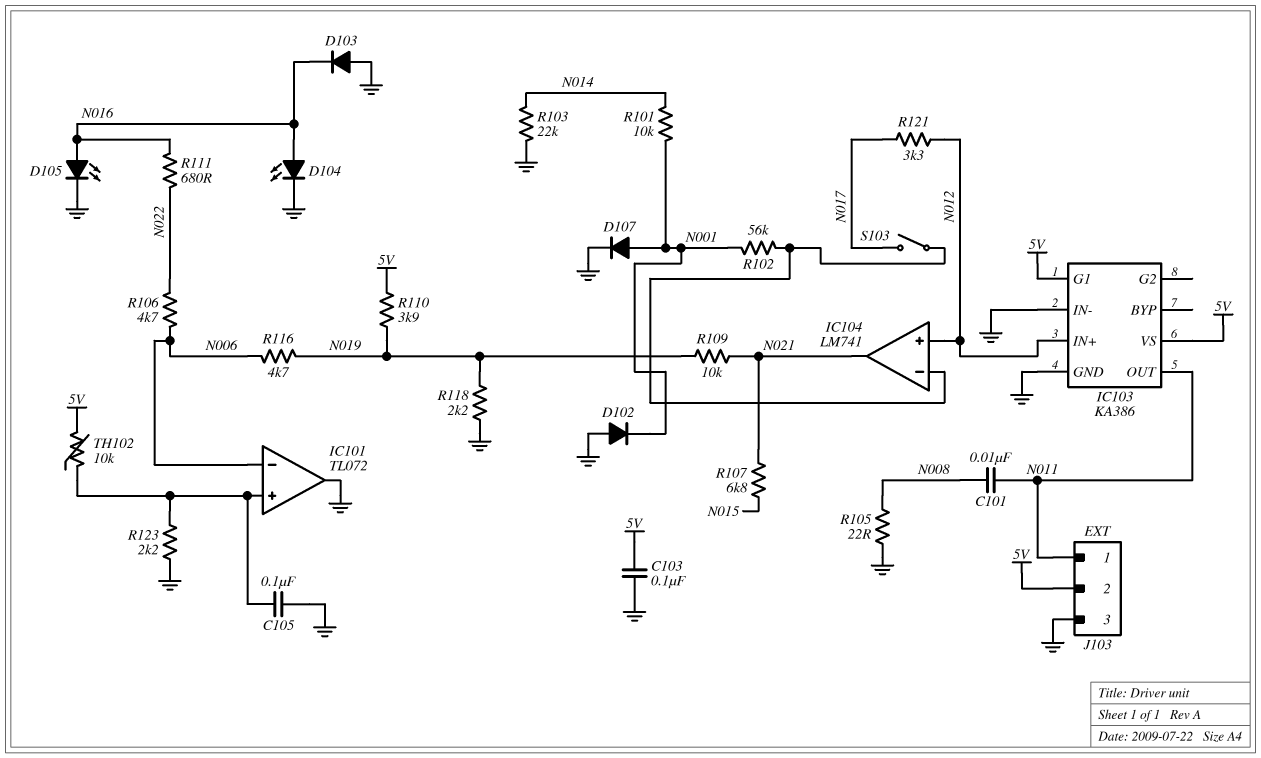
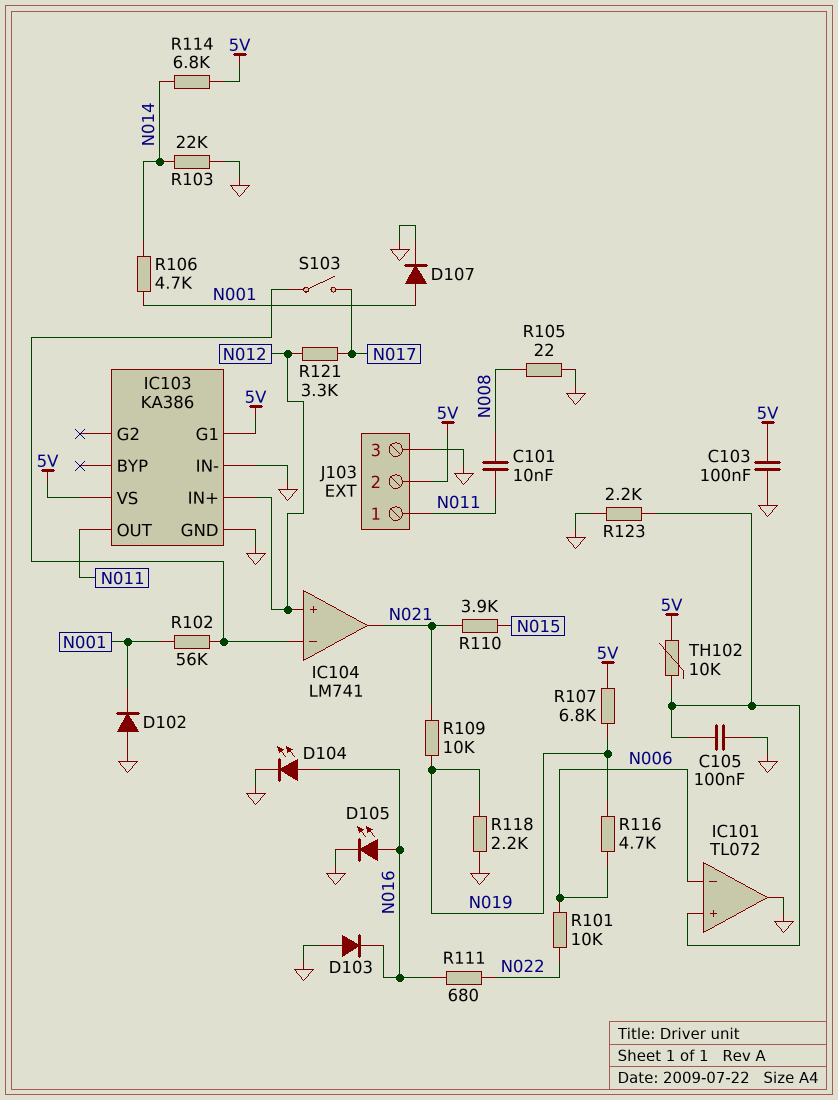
R101: 10k (N001, N014) -> 10k (N006, N022)
R106: 4.7k (N006, N022) -> 4.7k (N001, N014)
R107: 6.8k (N015, N021) -> 6.8k (5V, N019)
R110: 3.9k (5V, N019) -> 3.9k (N015, N021)
R114: none -> 6.8k (5V, N014)

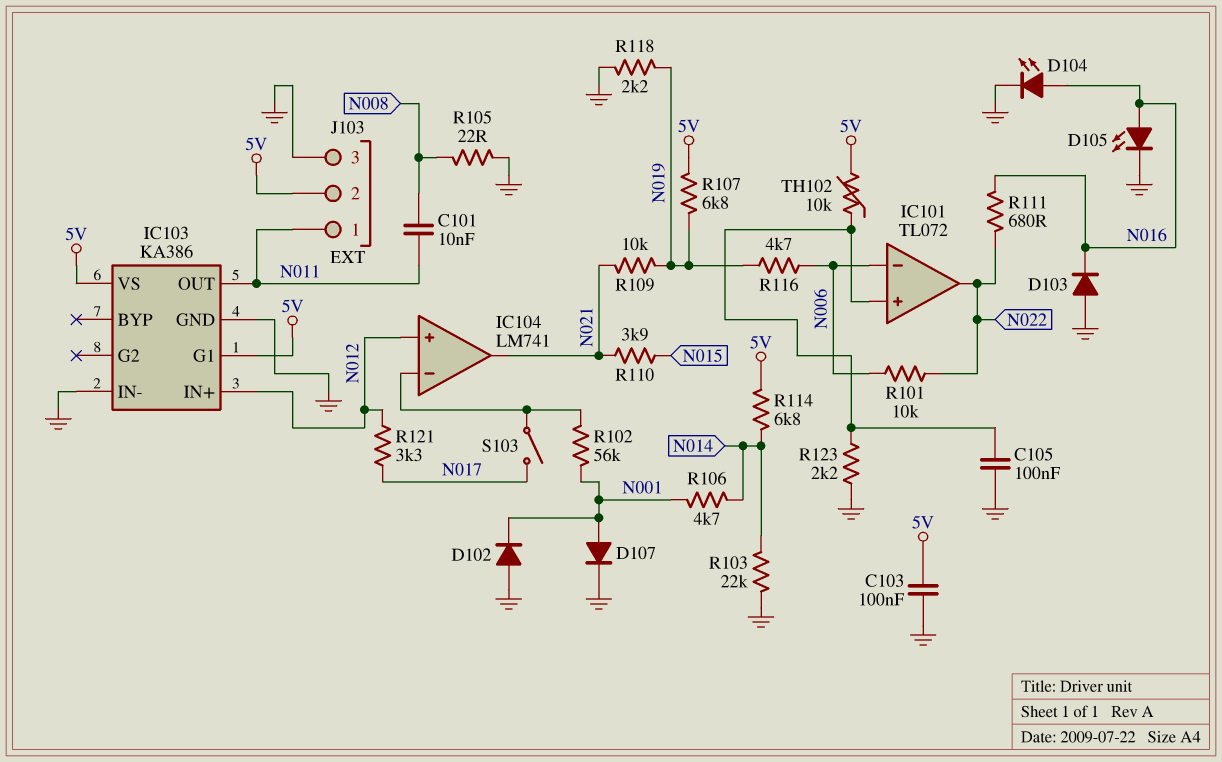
IC101 pin out: GND -> N022

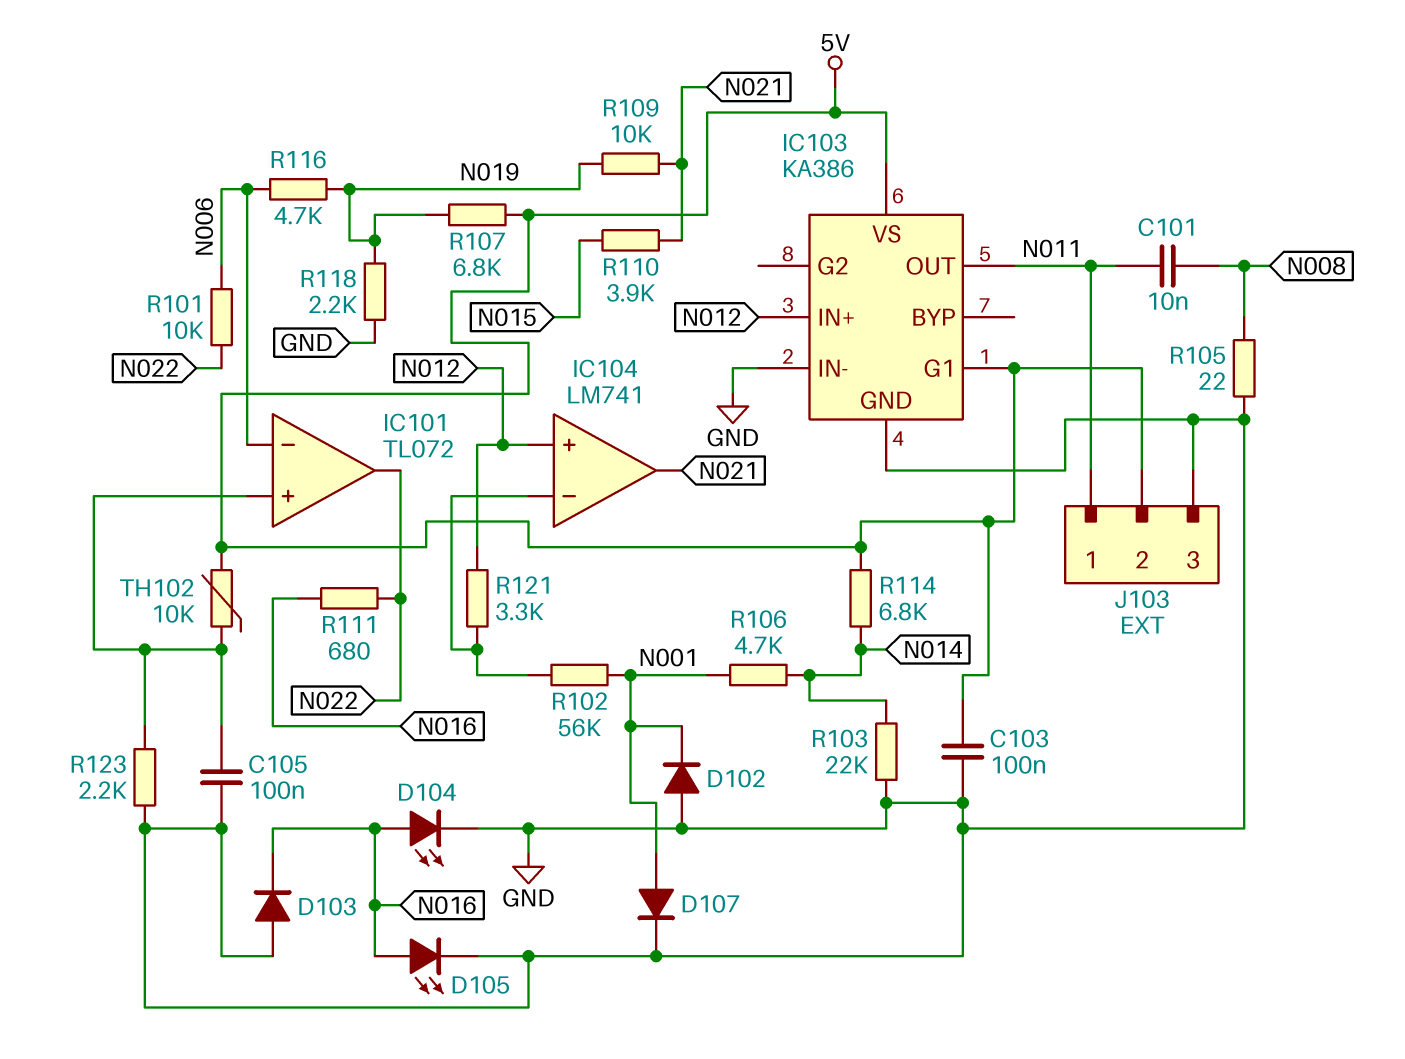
R121: 3.3k (N012, N017) -> 3.3k (IC104/in-, N012)
S103: switch (IC104/in-, N017) -> none

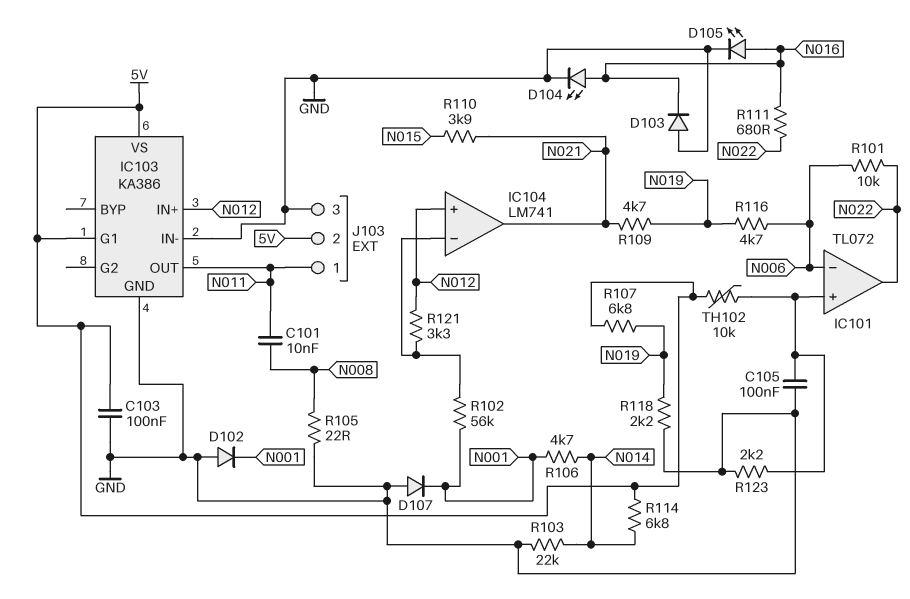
D107: diode (A N001, K GND) -> diode (A GND, K N001)
R109: 10k (N019, N021) -> 4.7k (N019, N021)

